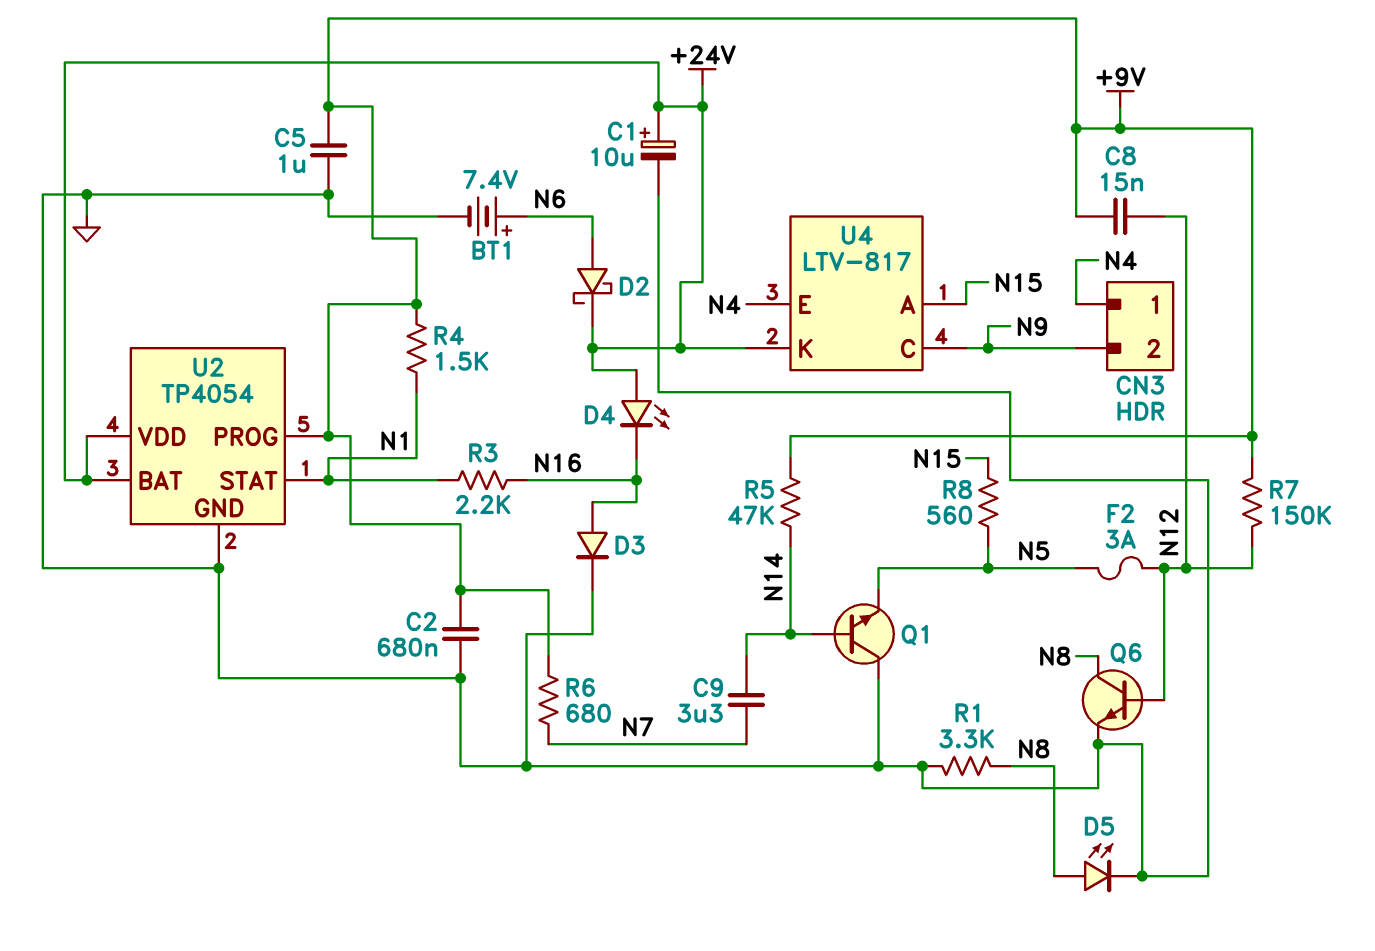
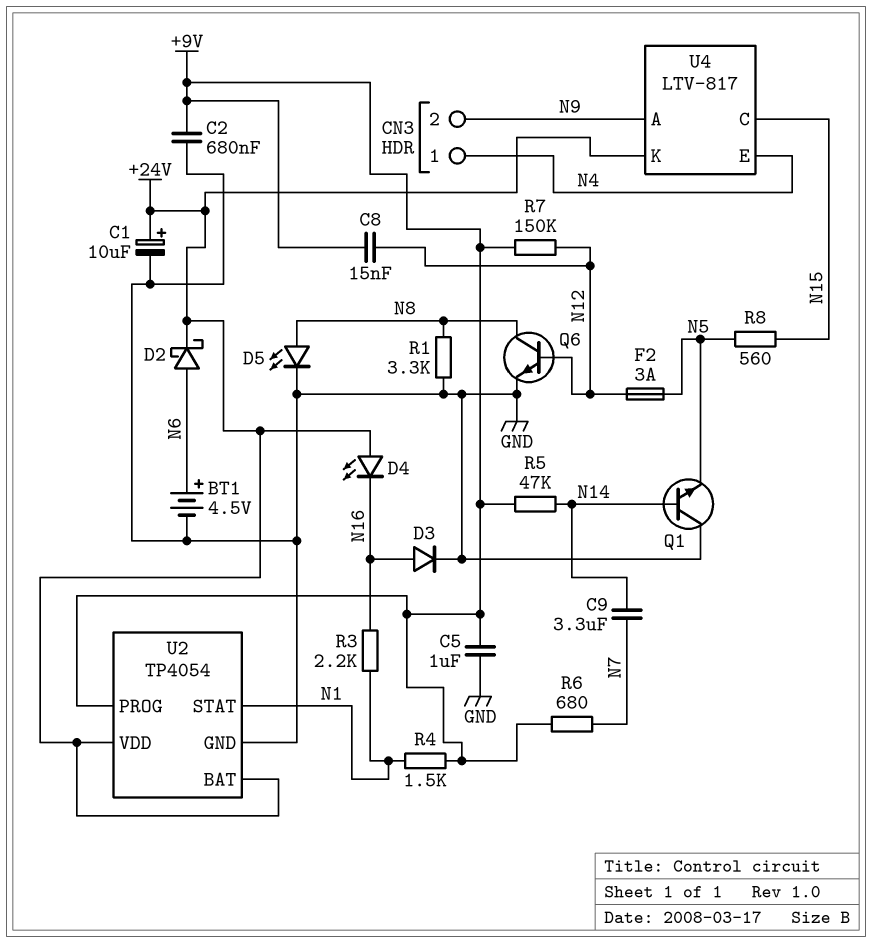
BT1: 7.4V (plus N6, minus GND) -> 4.5V (plus N6, minus GND)
U4 pin A: N15 -> N9
U4 pin C: N9 -> N15

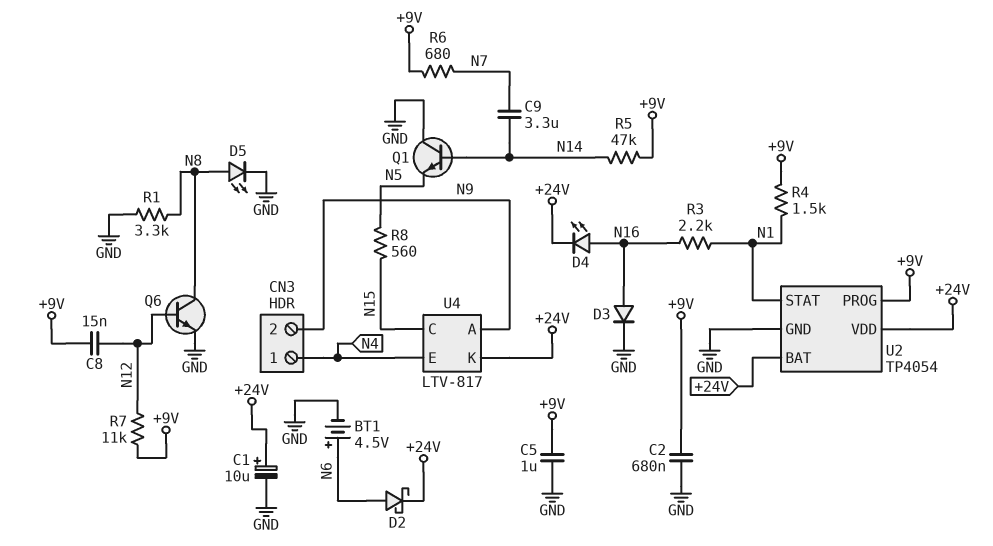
D4: LED (A +24V, K N16) -> LED (A N16, K +24V)
F2: 3A (N5, N12) -> none
R7: 150k (+9V, N12) -> 11k (+9V, N12)

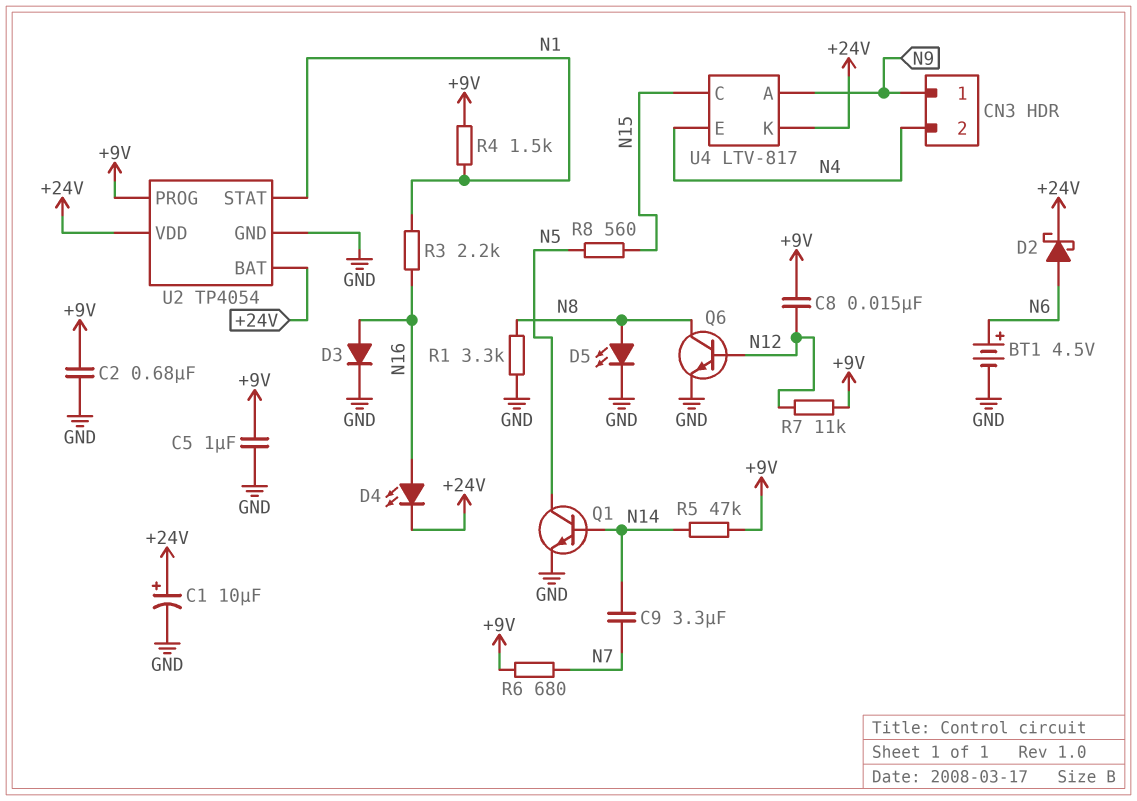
CN3 pin 1: N4 -> N9
CN3 pin 2: N9 -> N4
Q1: NPN (B N14, C GND, E N5) -> NPN (B N14, C N5, E GND)

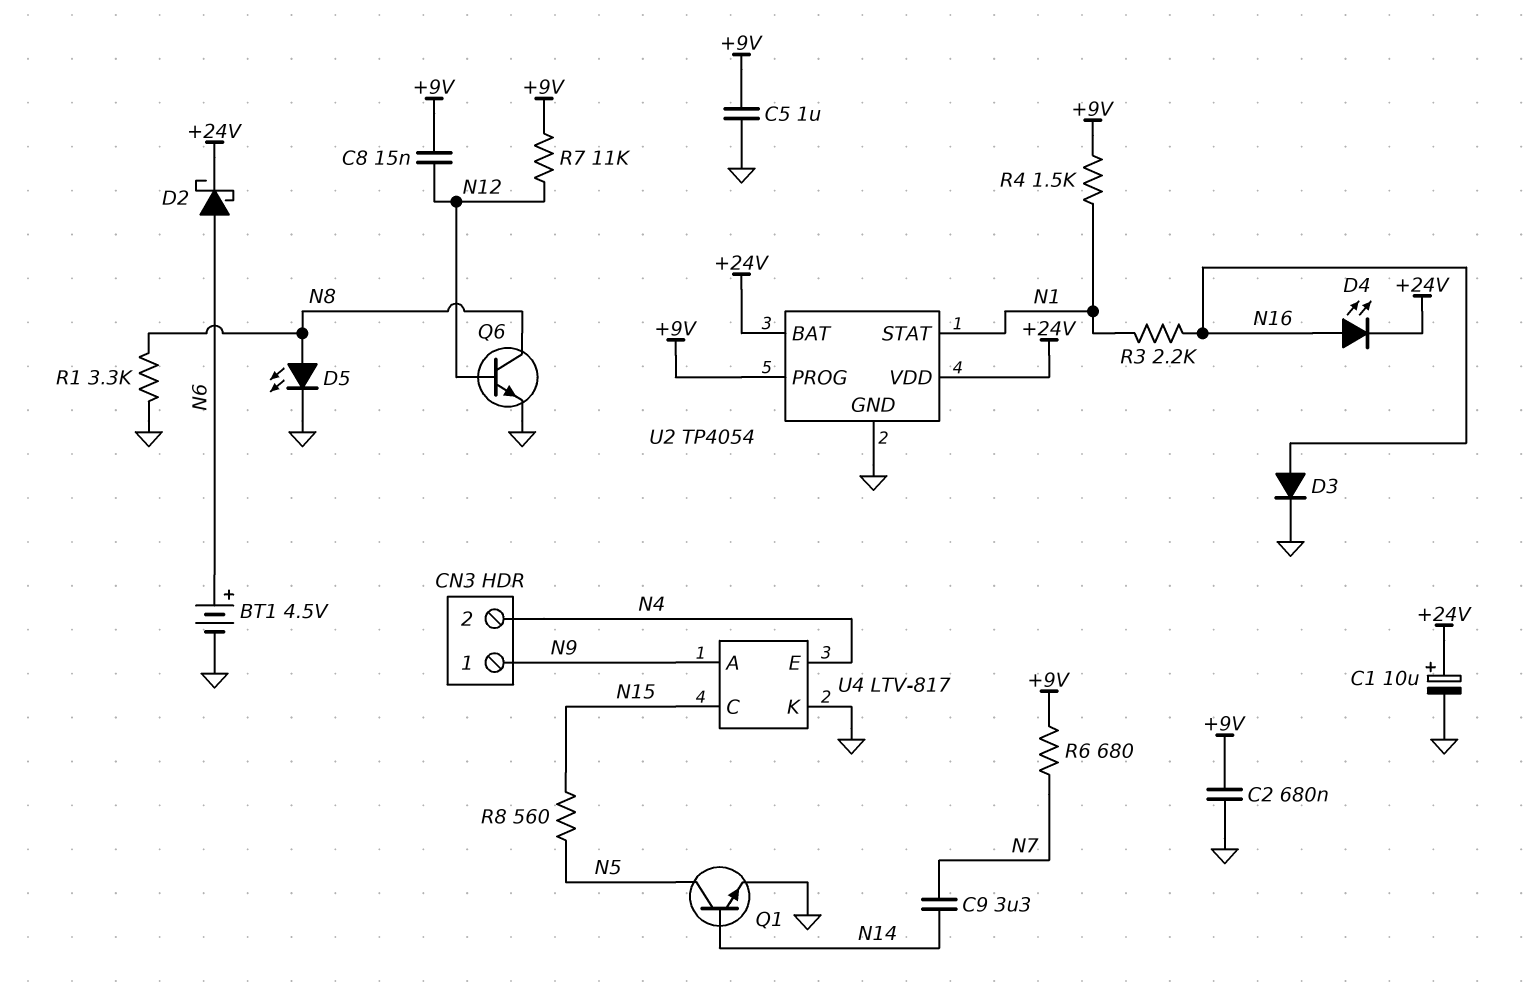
R5: 47k (+9V, N14) -> none
U4 pin K: +24V -> GND

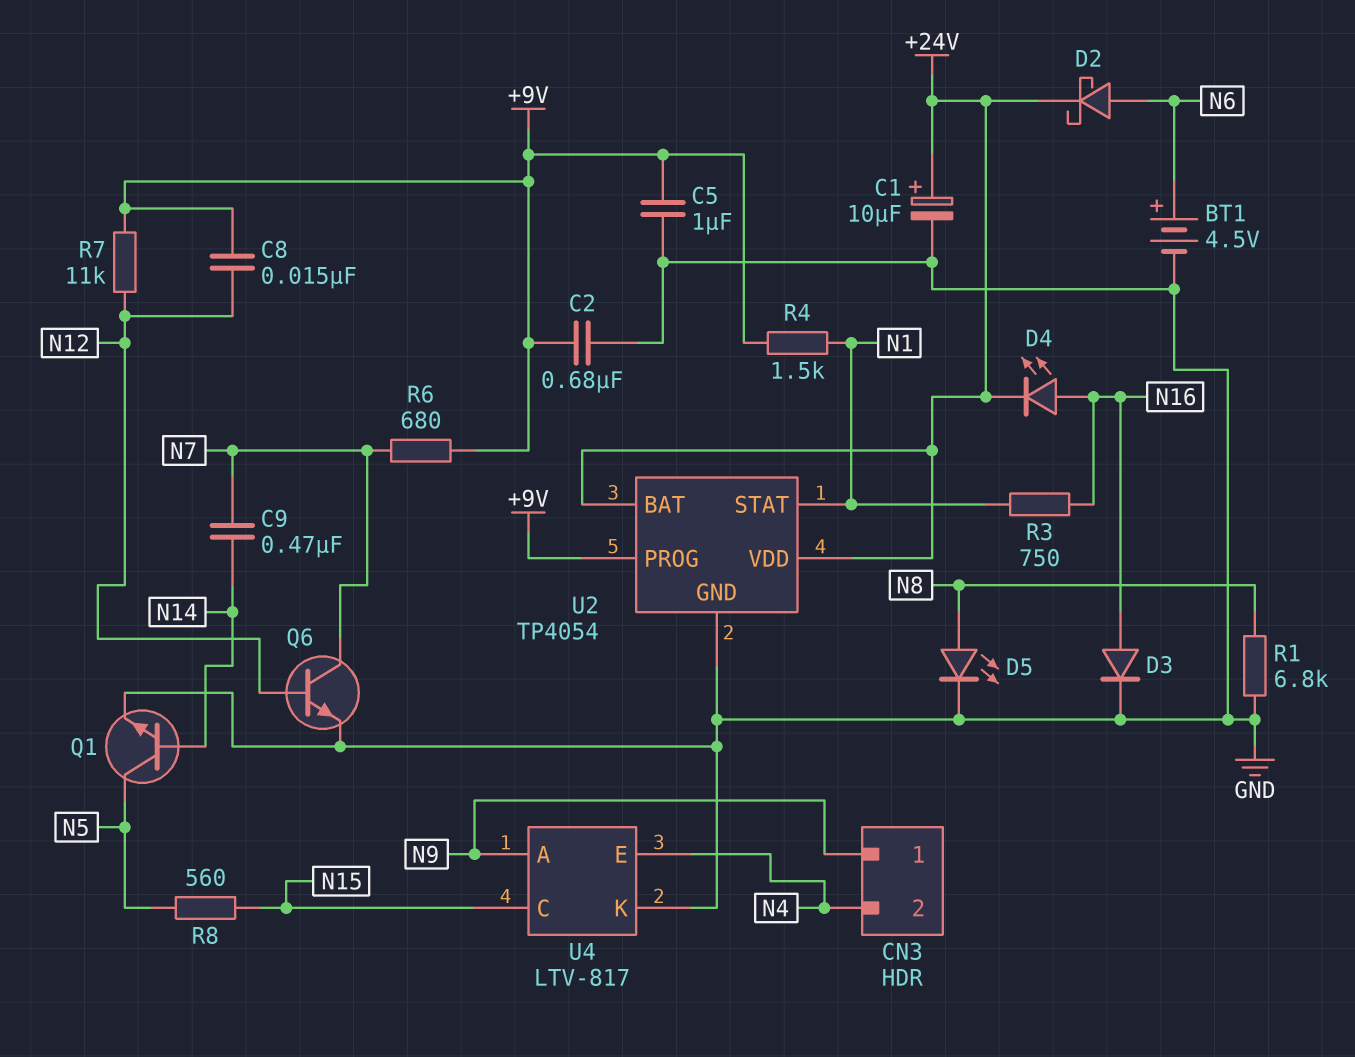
C9: 3.3uF (N7, N14) -> 470nF (N7, N14)
Q6: NPN (B N12, C N8, E GND) -> NPN (B N12, C N7, E GND)
R1: 3.3k (GND, N8) -> 6.8k (GND, N8)
R3: 2.2k (N1, N16) -> 750 (N1, N16)

